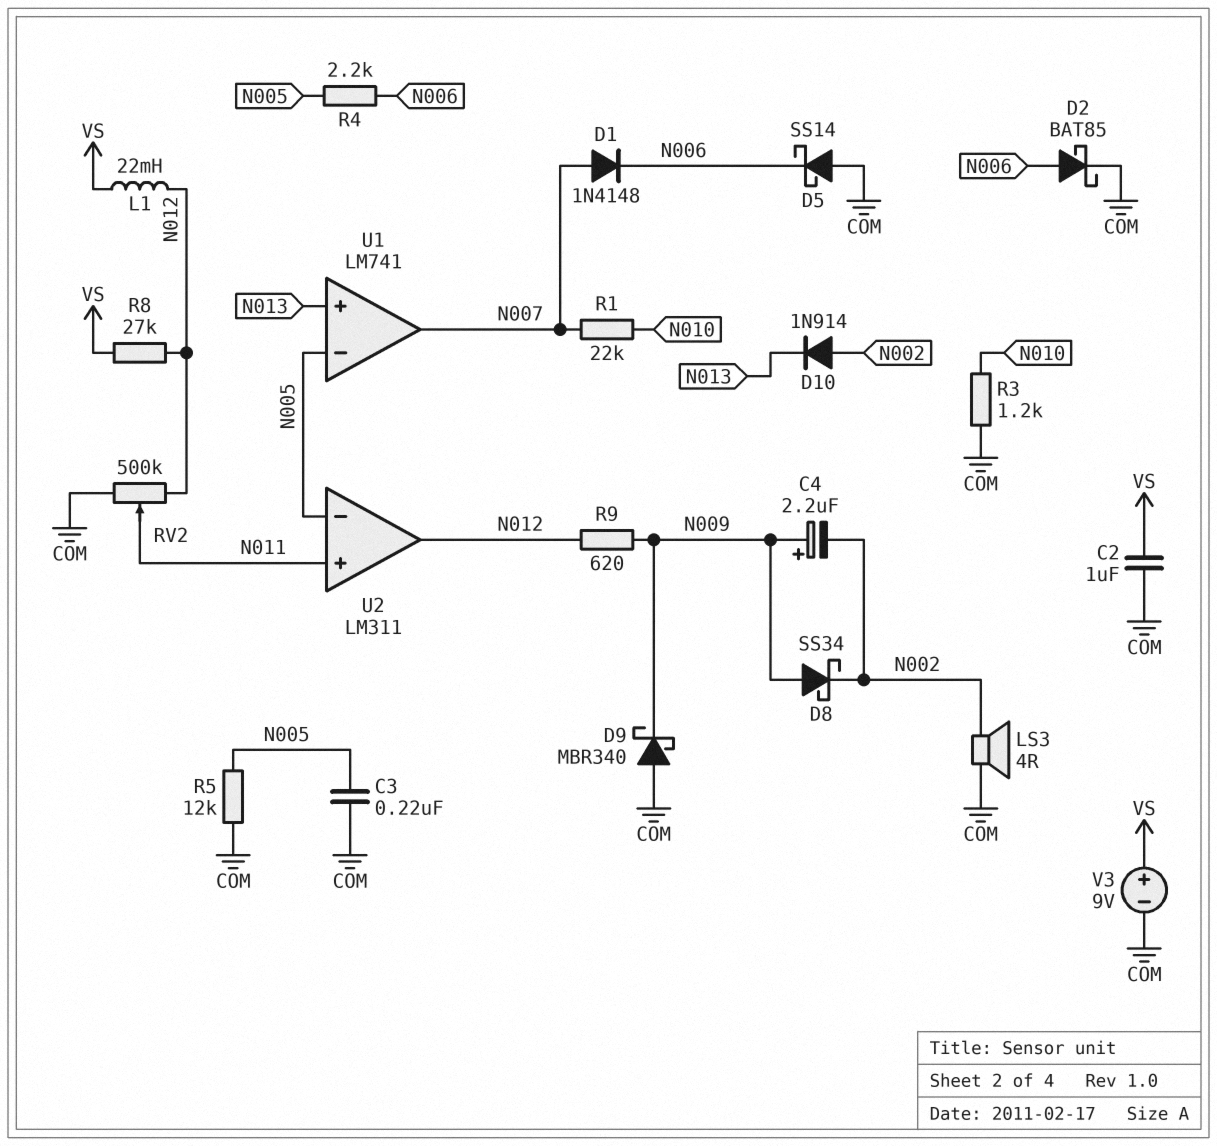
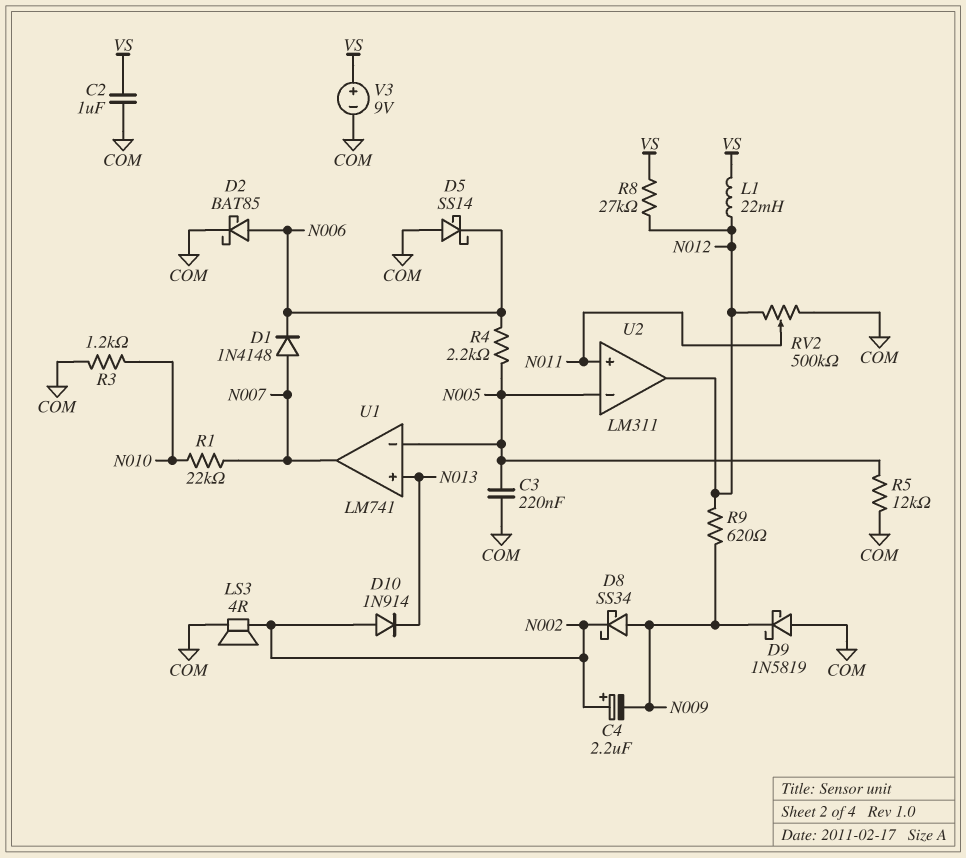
C4: 2.2uF (plus N009, minus N002) -> 2.2uF (plus N002, minus N009)
D9: schottky MBR340 (A COM, K N009) -> schottky 1N5819 (A COM, K N009)

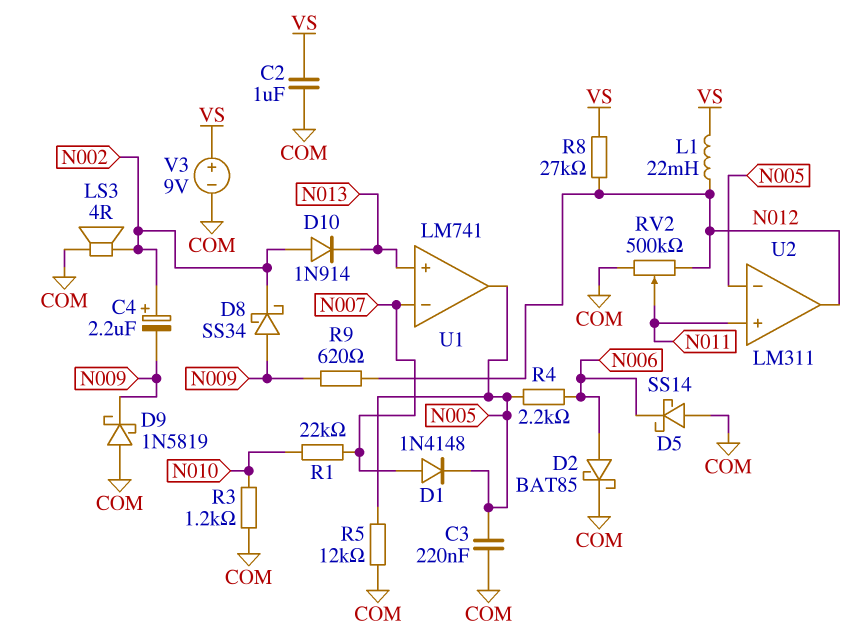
D1: diode 1N4148 (A N007, K N006) -> diode 1N4148 (A N007, K N005)
U1 pin in-: N005 -> N007
U1 pin out: N007 -> N005

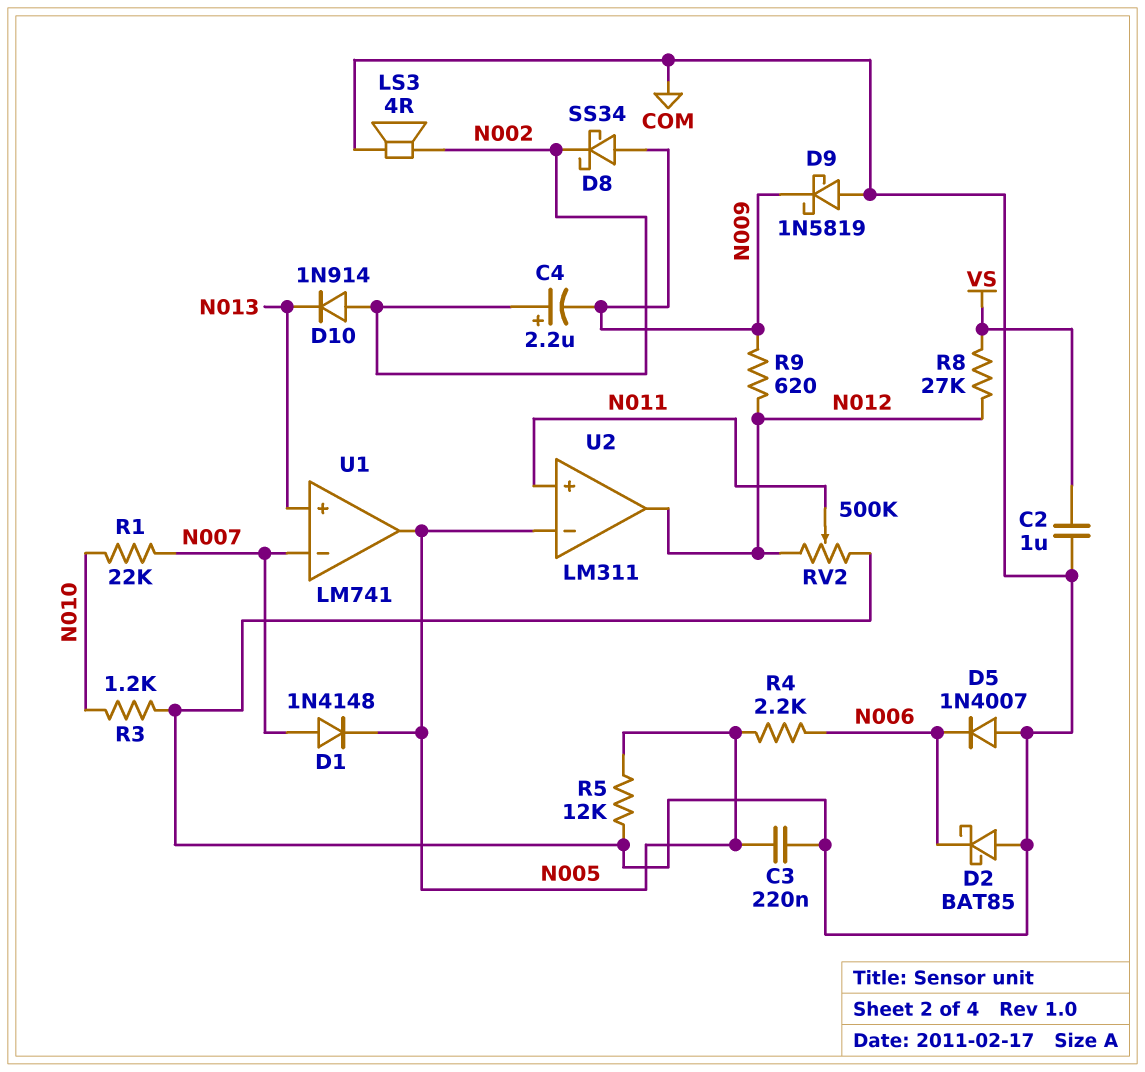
D2: schottky BAT85 (A N006, K COM) -> schottky BAT85 (A COM, K N006)
D5: schottky SS14 (A COM, K N006) -> diode 1N4007 (A COM, K N006)
L1: 22mH (N012, VS) -> none
V3: 9V (plus VS, minus COM) -> none

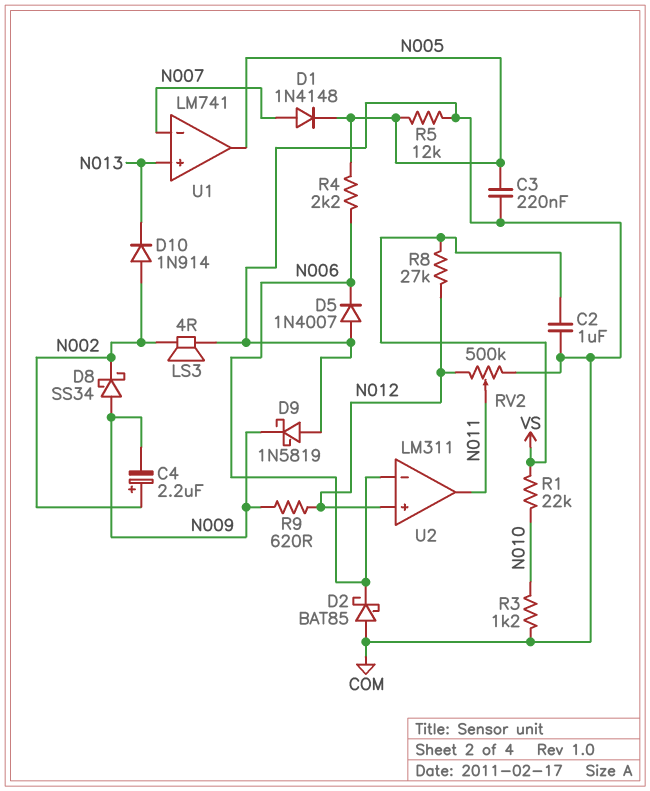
R1: 22k (N007, N010) -> 22k (N010, VS)
U2 pin in+: N011 -> N012
U2 pin in-: N005 -> N006
U2 pin out: N012 -> N011

